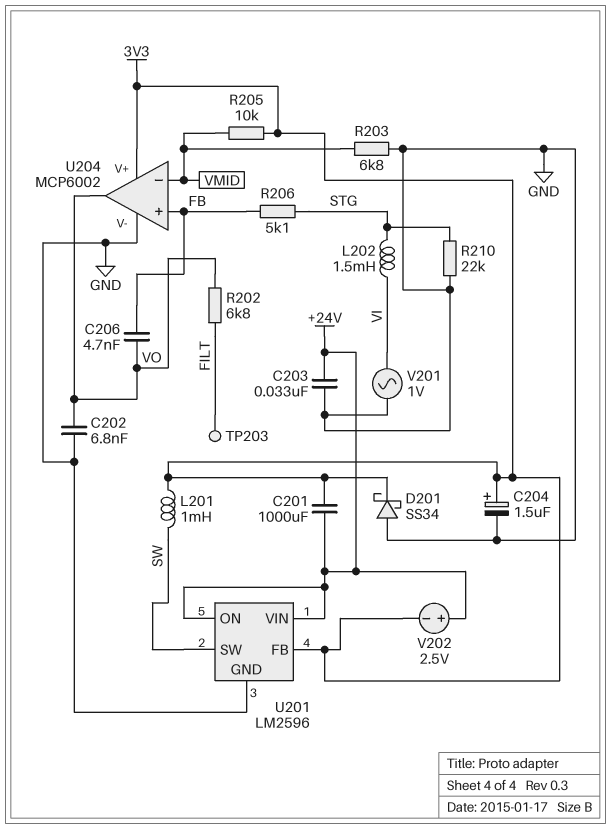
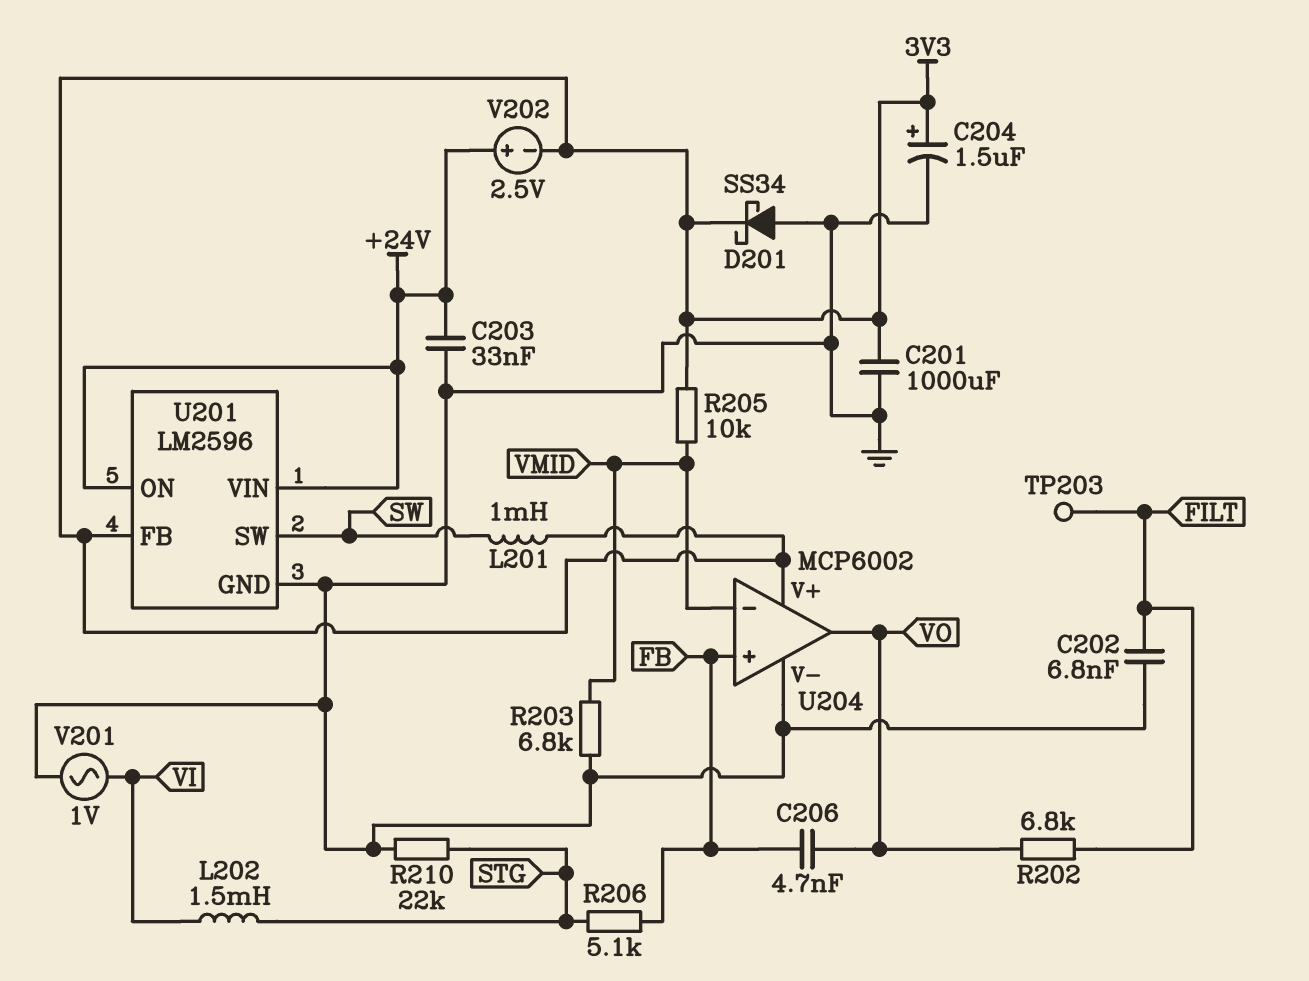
C201: 1000uF (+24V, 3V3) -> 1000uF (3V3, GND)
C202: 6.8nF (GND, VO) -> 6.8nF (FILT, GND)

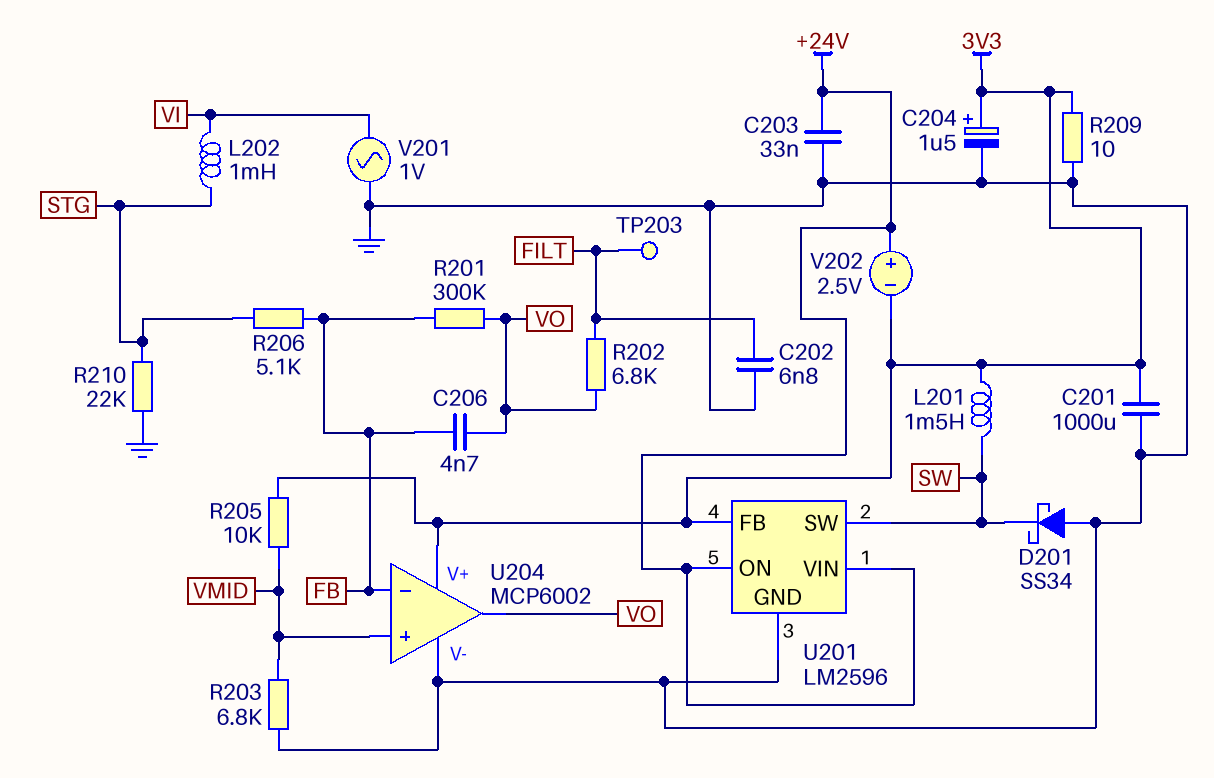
D201: schottky SS34 (A GND, K 3V3) -> schottky SS34 (A GND, K SW)
L201: 1mH (3V3, SW) -> 1.5mH (3V3, SW)
L202: 1.5mH (STG, VI) -> 1mH (STG, VI)
R201: none -> 300k (FB, VO)
R209: none -> 10 (3V3, GND)
U204 pin in+: FB -> VMID
U204 pin in-: VMID -> FB

